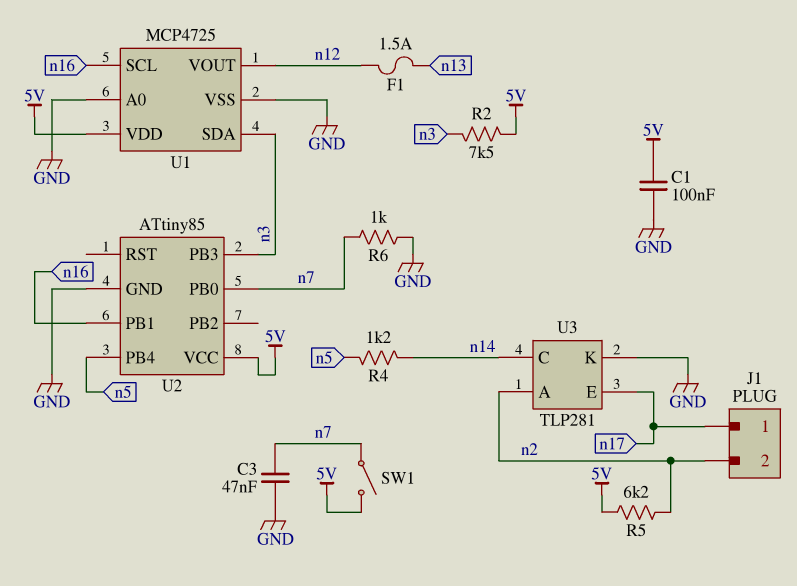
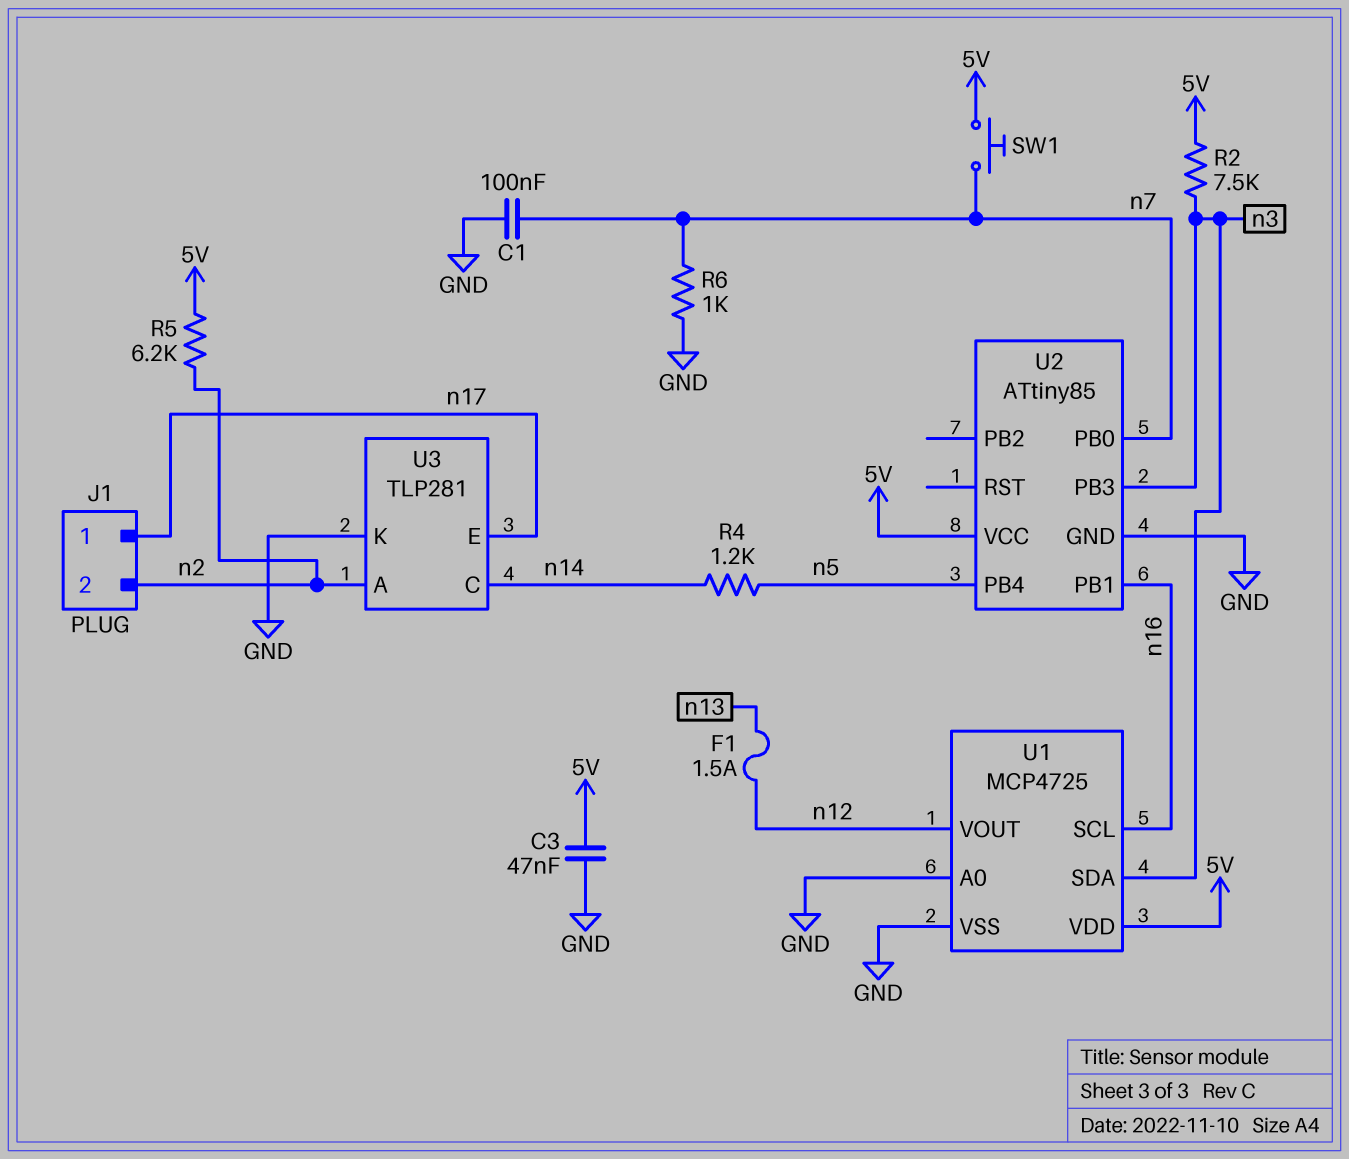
C1: 100nF (5V, GND) -> 100nF (GND, n7)
C3: 47nF (GND, n7) -> 47nF (5V, GND)
SW1: switch (5V, n7) -> button (5V, n7)

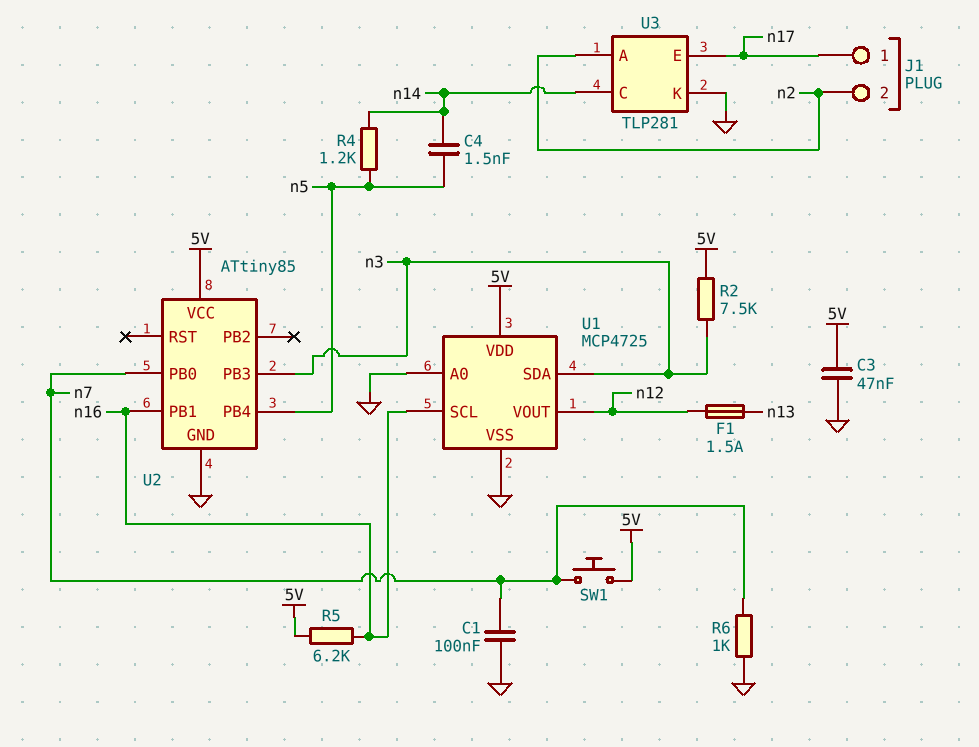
C4: none -> 1.5nF (n5, n14)
R5: 6.2k (5V, n2) -> 6.2k (5V, n16)

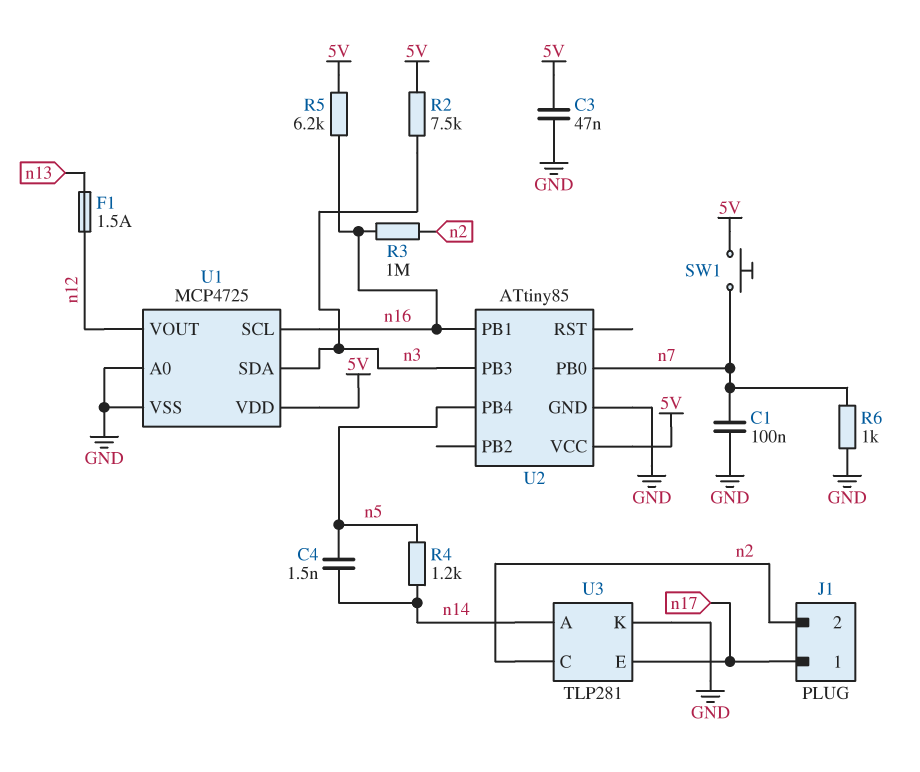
R3: none -> 1M (n2, n16)
U3 pin A: n2 -> n14
U3 pin C: n14 -> n2

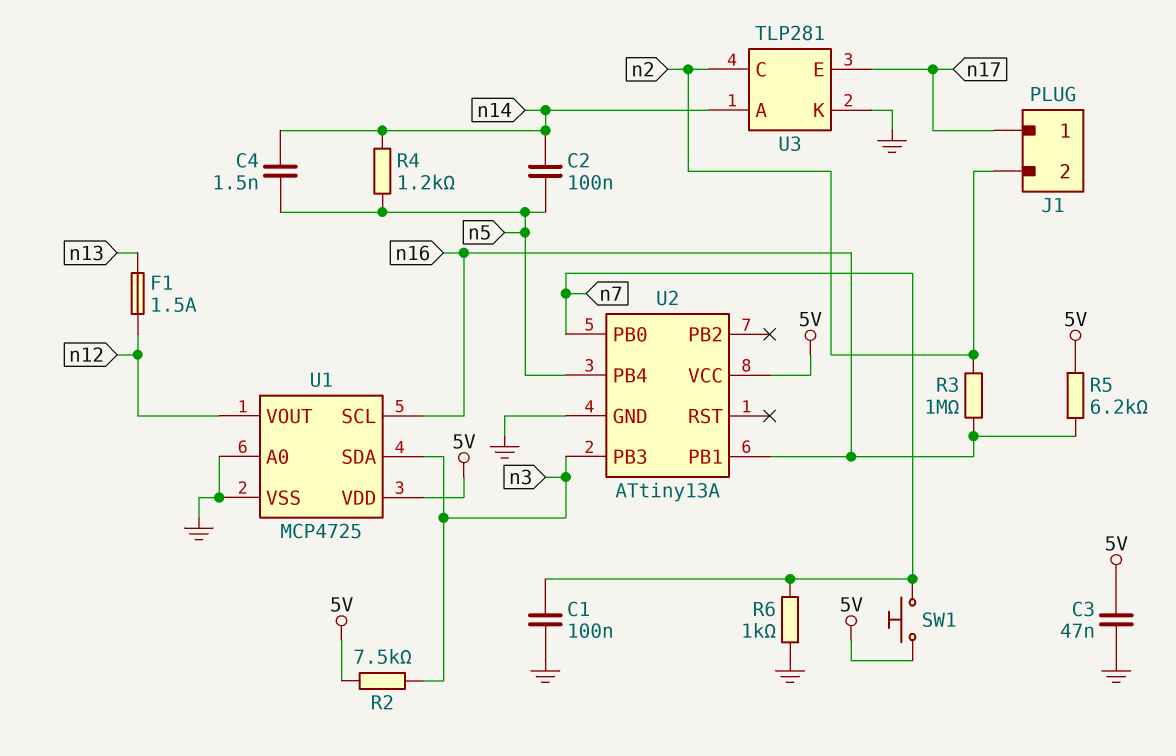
C2: none -> 100nF (n5, n14)
U2: ATtiny85 -> ATtiny13A

